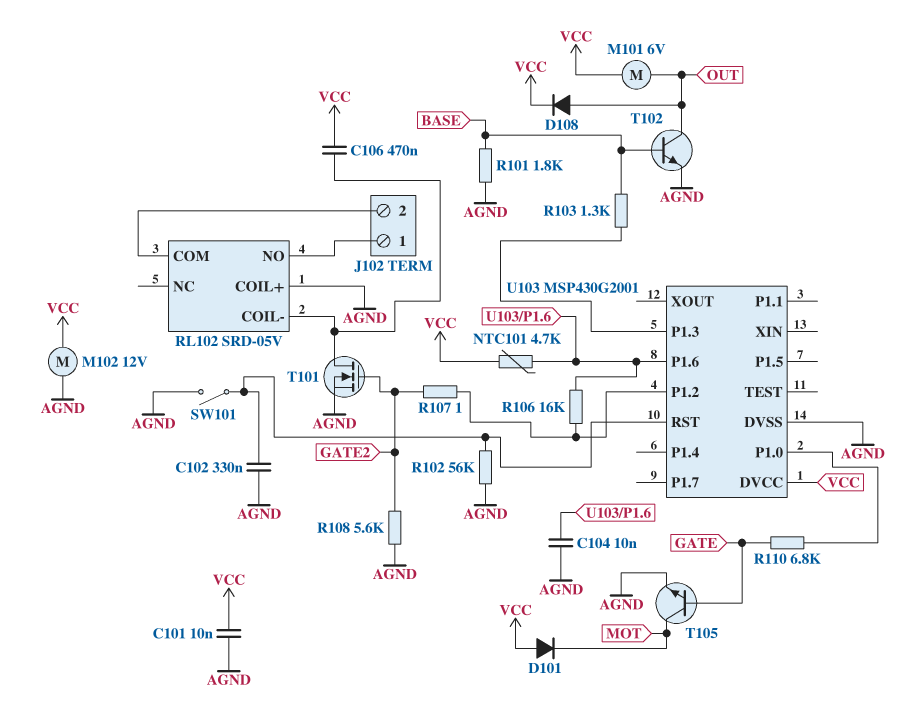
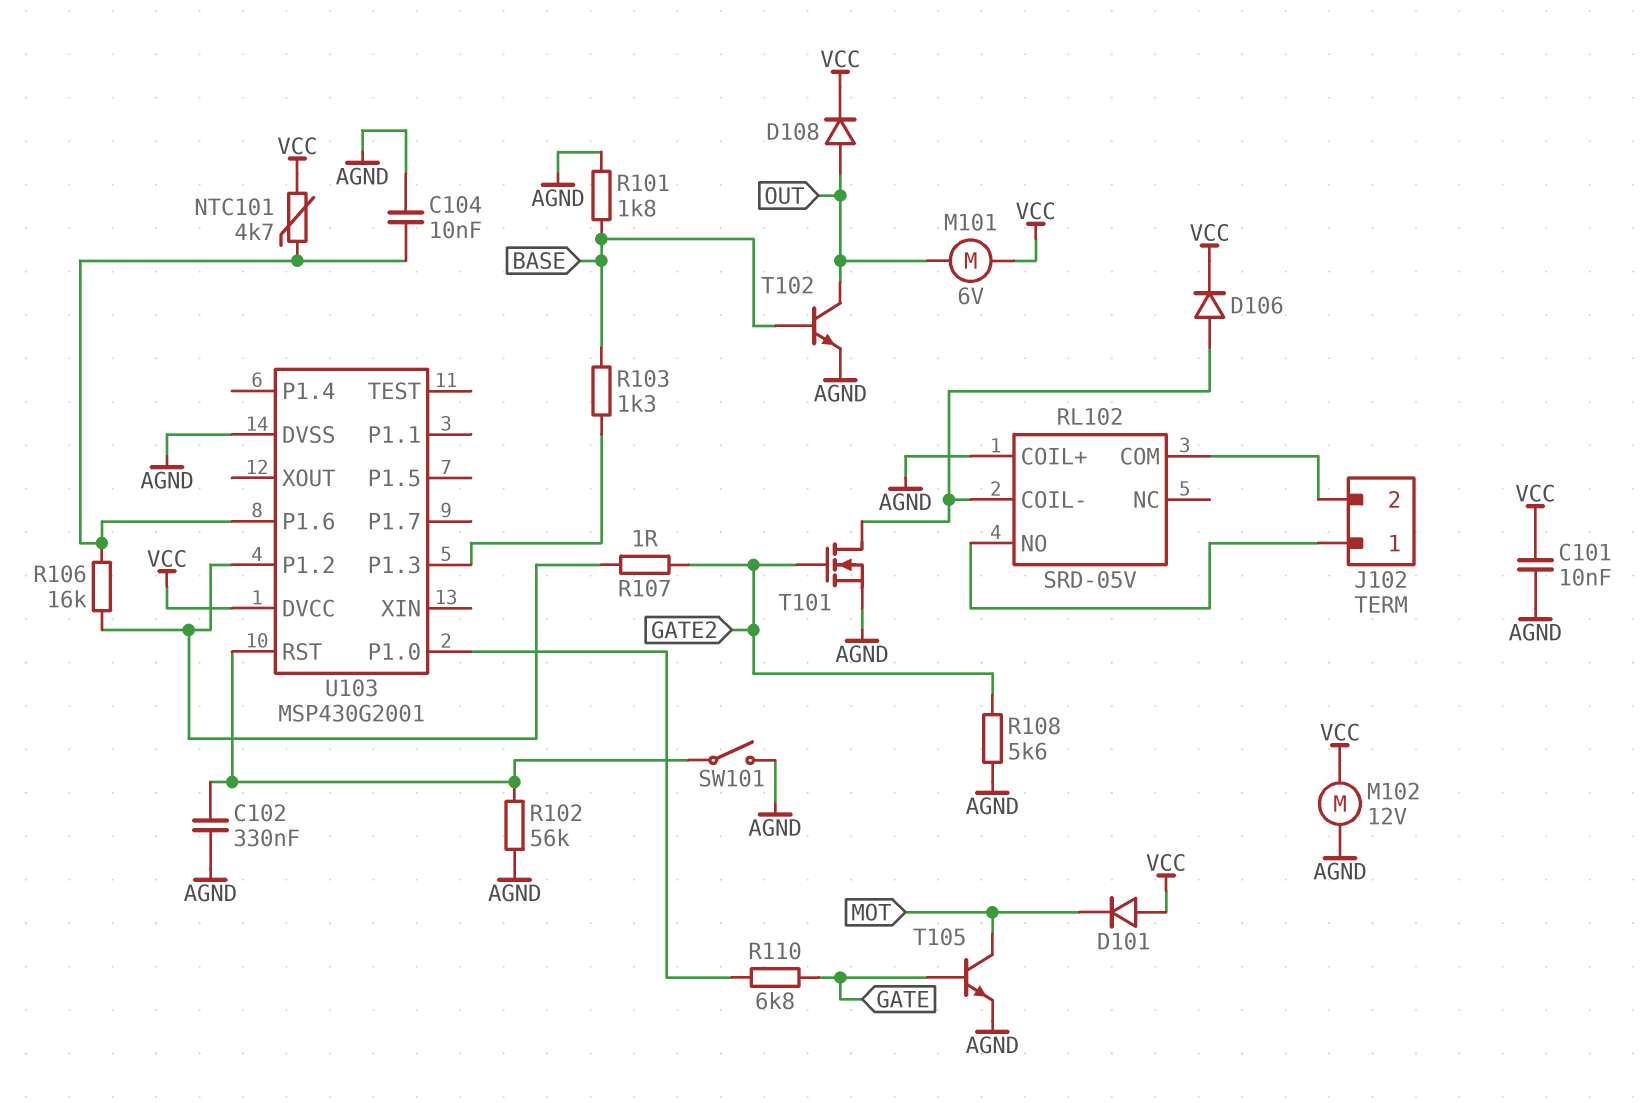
C106: 470nF (RL102/COIL-, VCC) -> none
D106: none -> diode (A RL102/COIL-, K VCC)

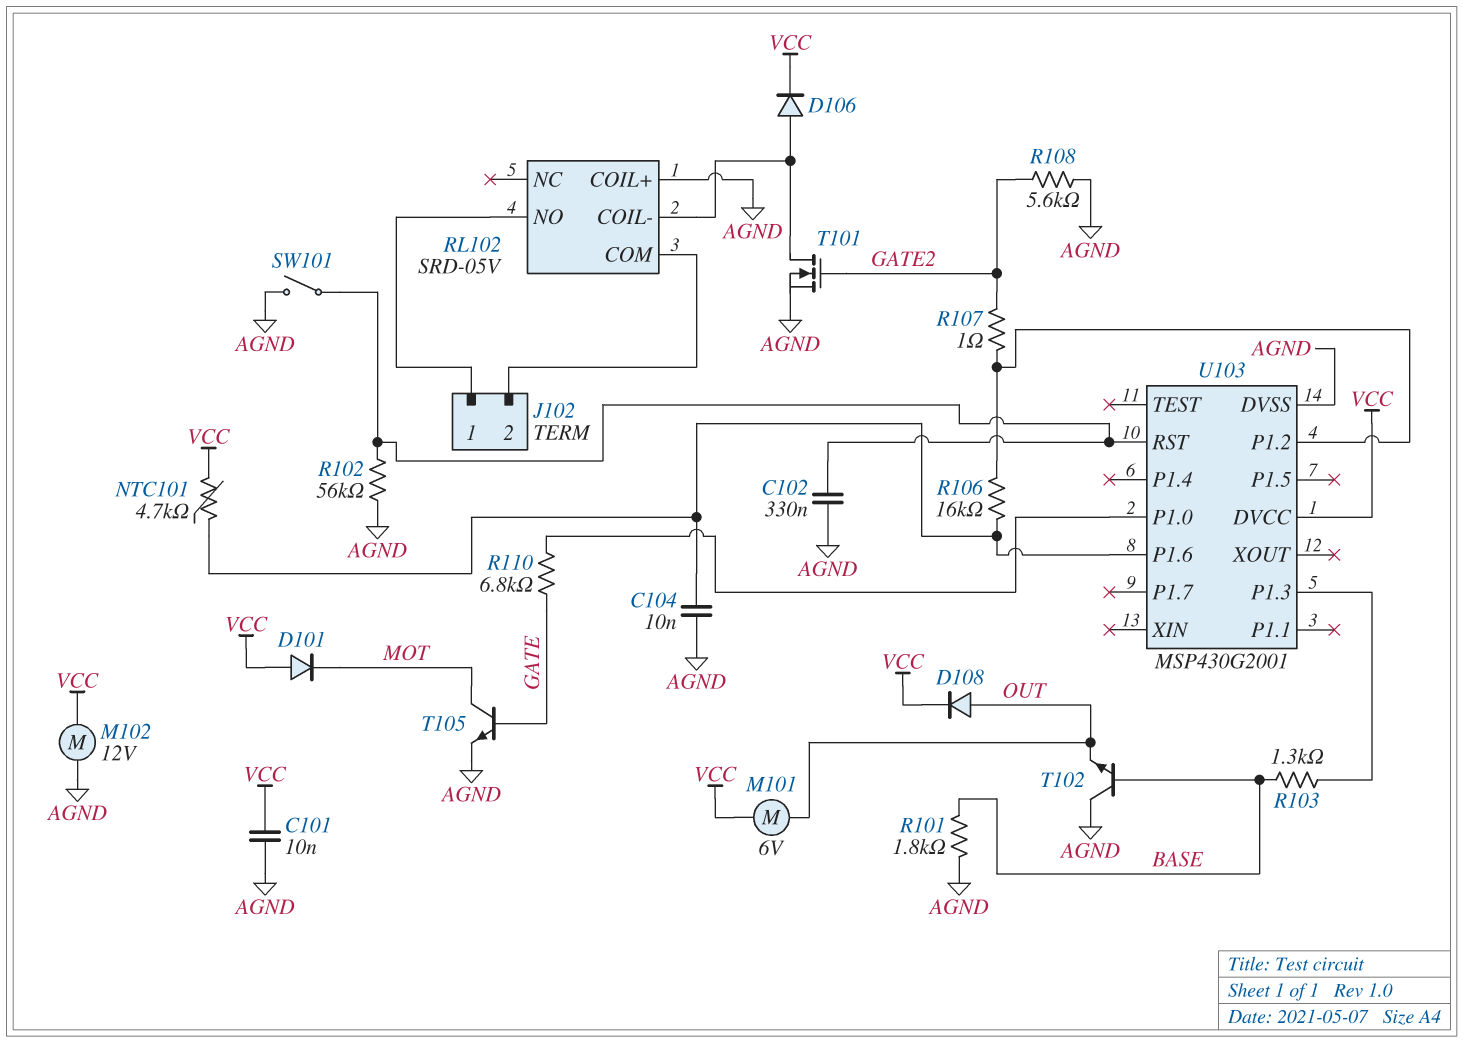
T102: NPN (B BASE, C OUT, E AGND) -> NPN (B BASE, C AGND, E OUT)

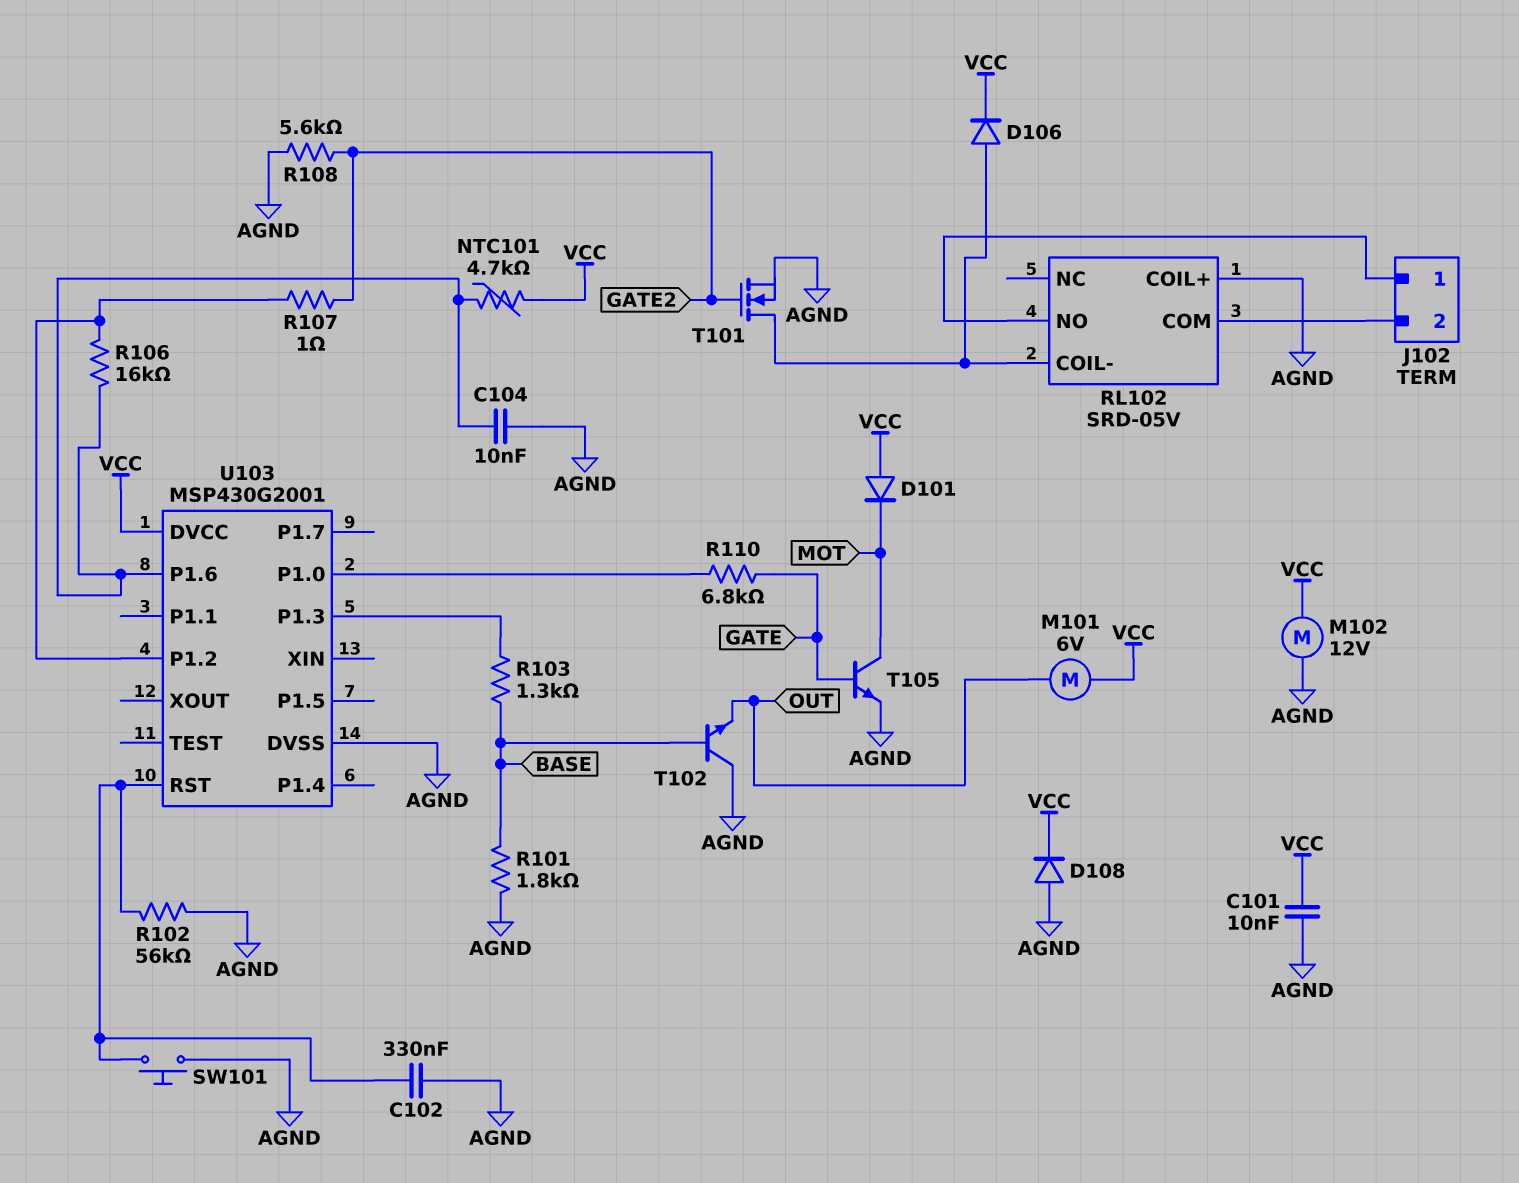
D108: diode (A OUT, K VCC) -> diode (A AGND, K VCC)
SW101: switch (AGND, U103/RST) -> button (AGND, U103/RST)

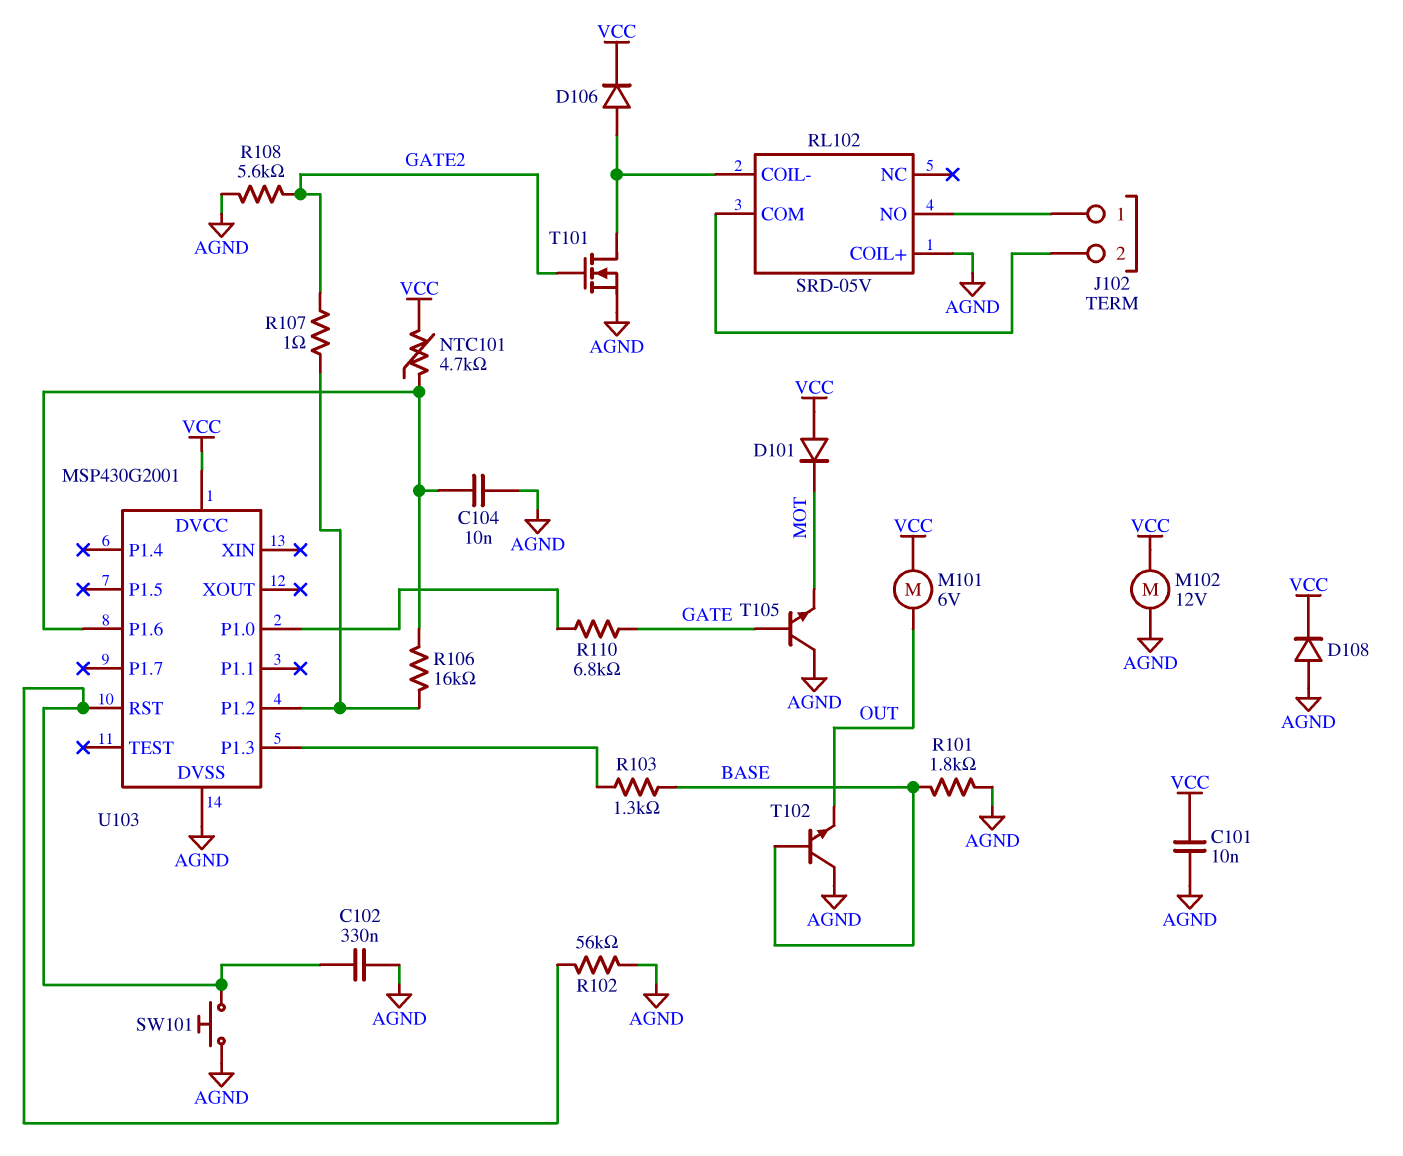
T105: NPN (B GATE, C MOT, E AGND) -> NPN (B GATE, C AGND, E MOT)

